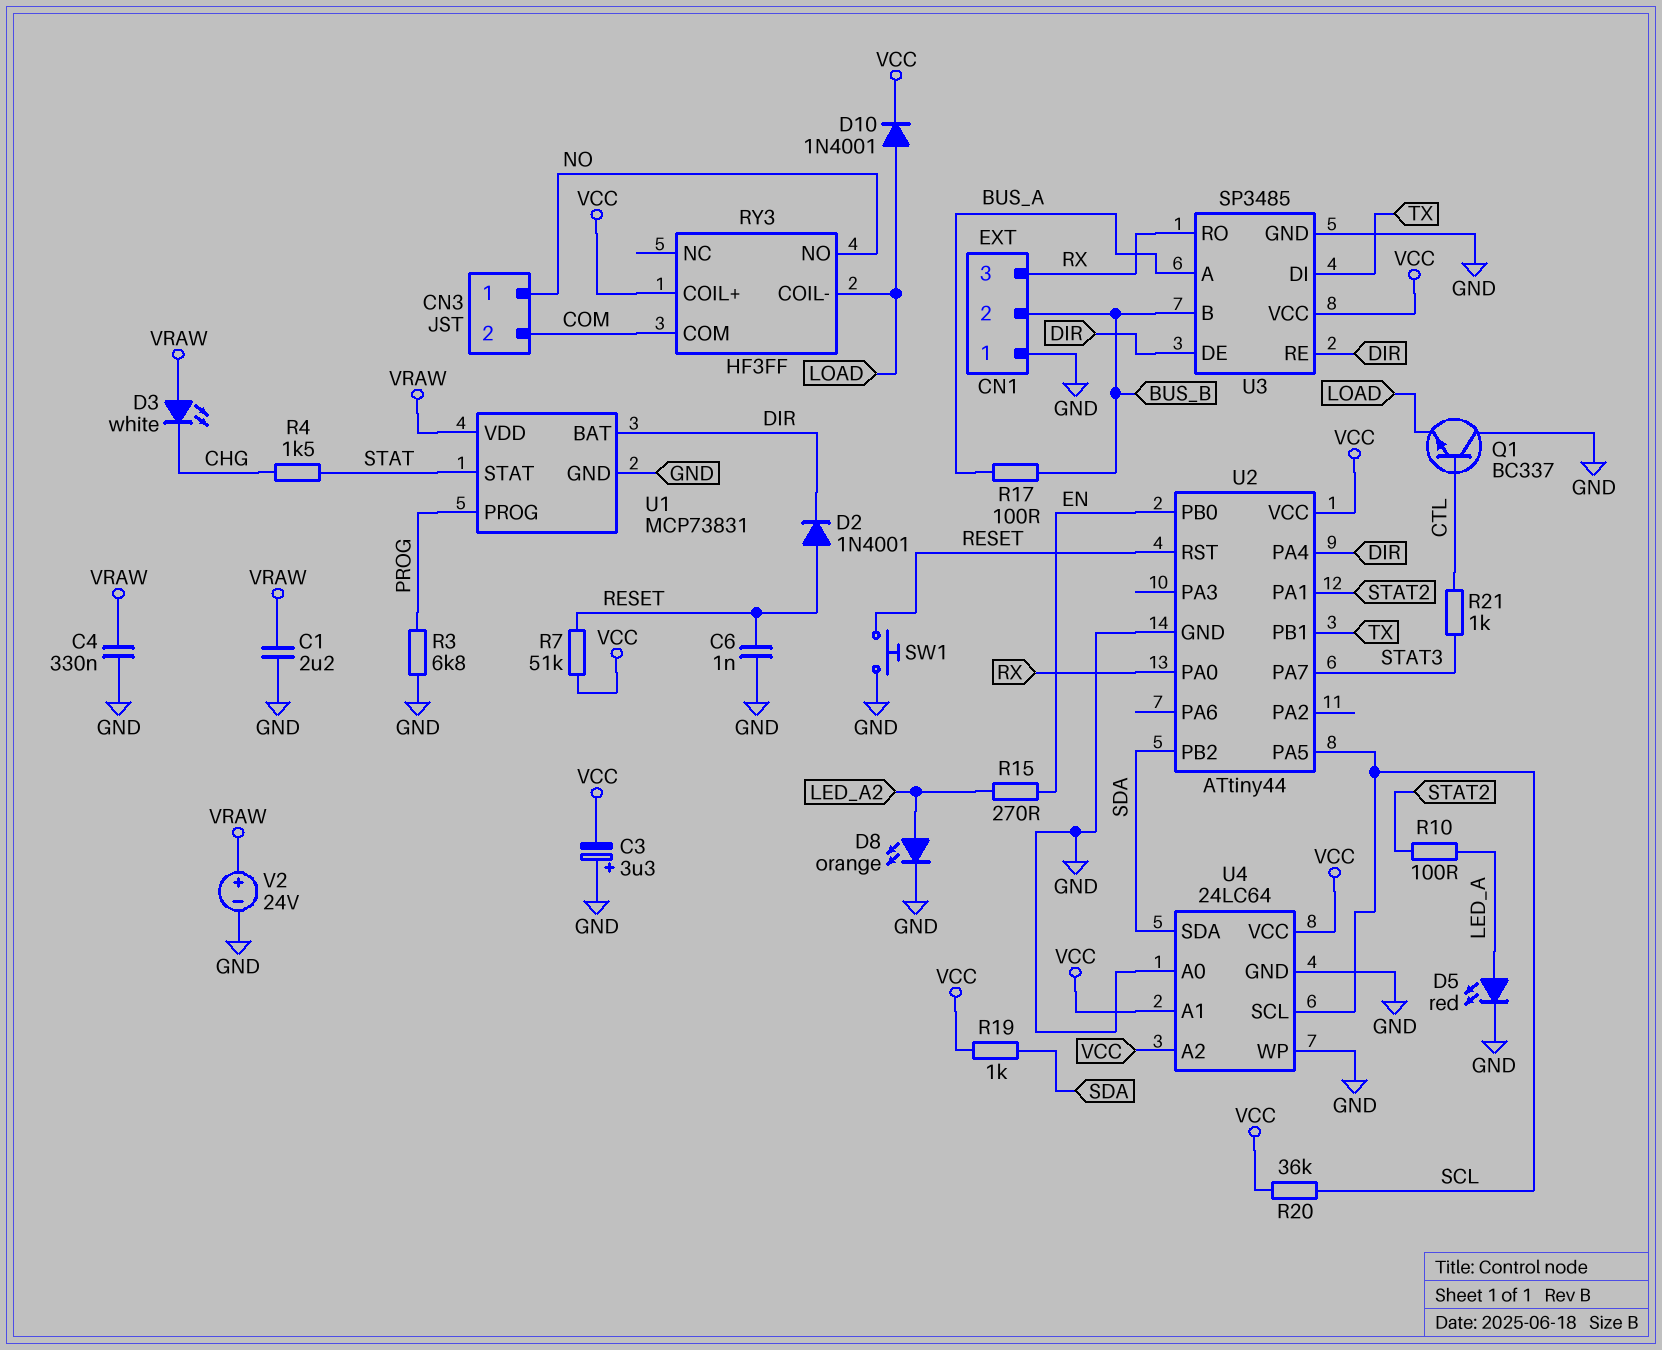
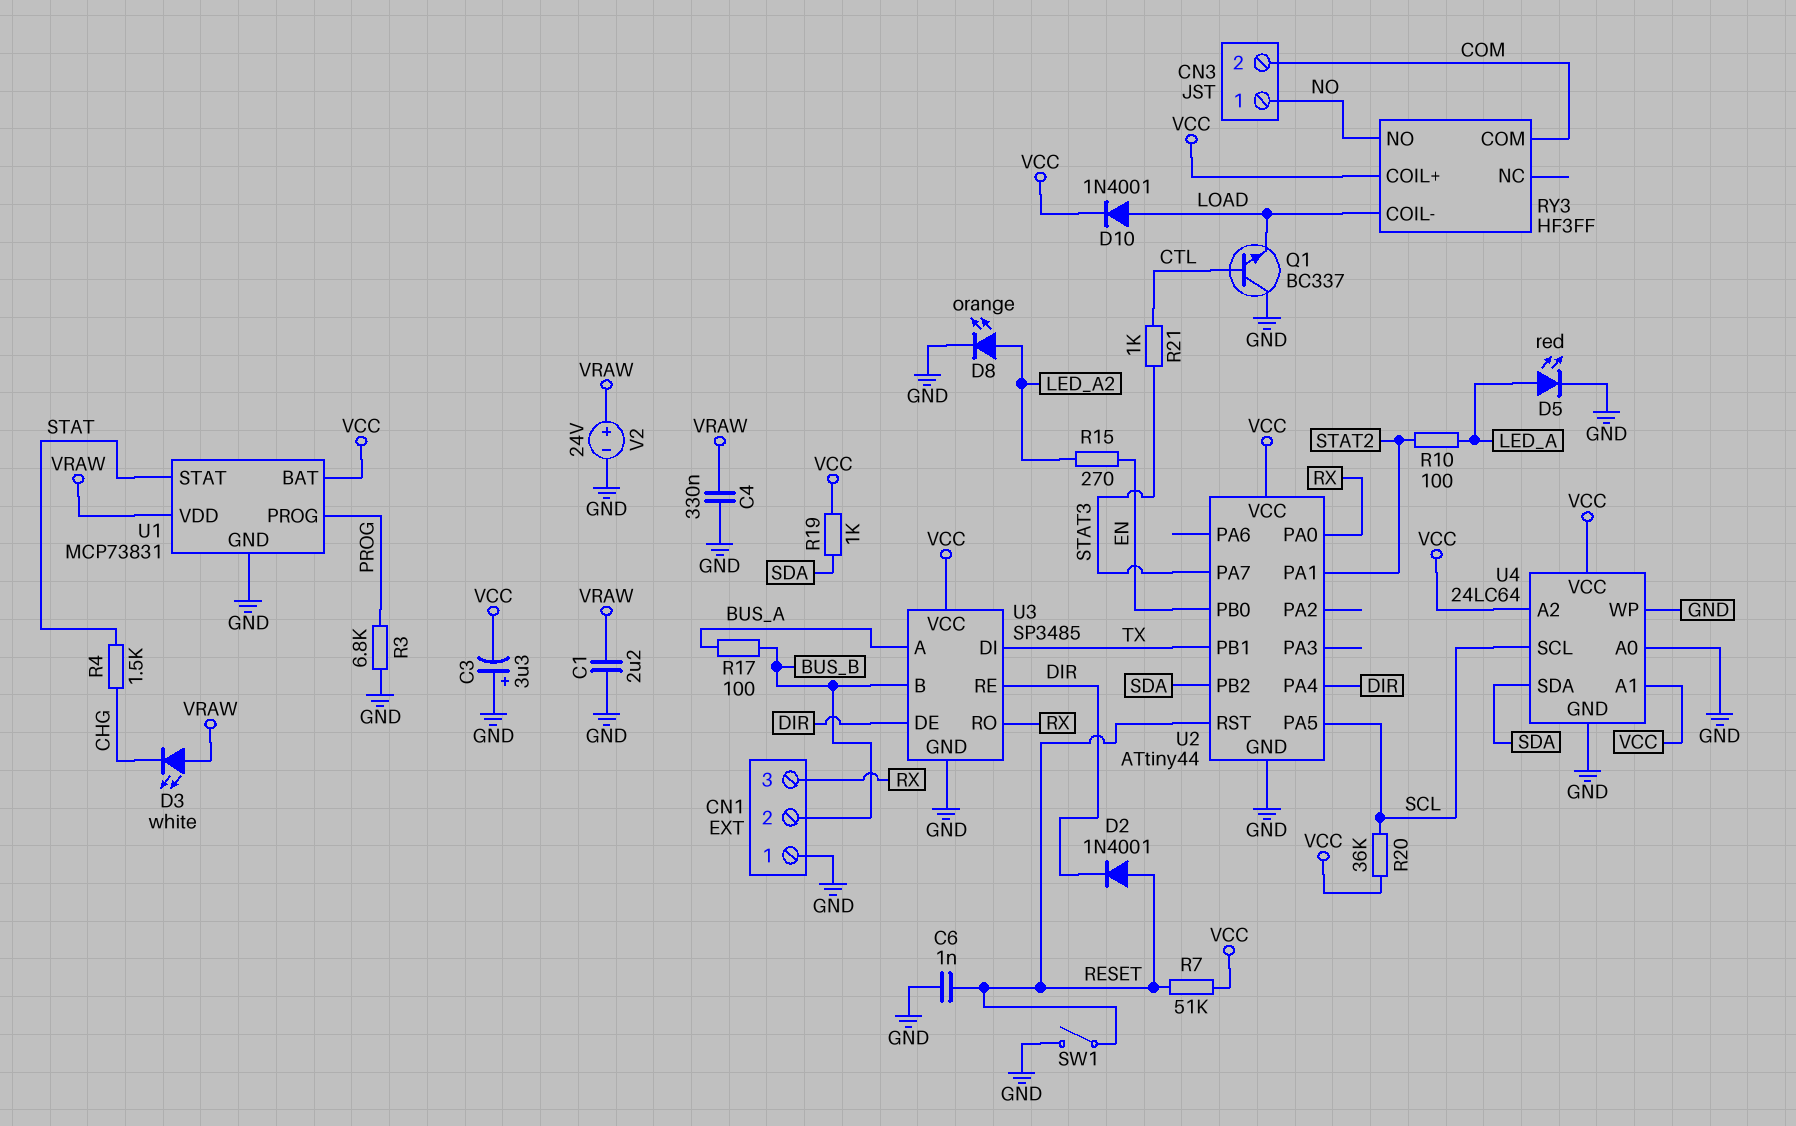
SW1: button (GND, RESET) -> switch (GND, RESET)
U1 pin BAT: DIR -> VCC

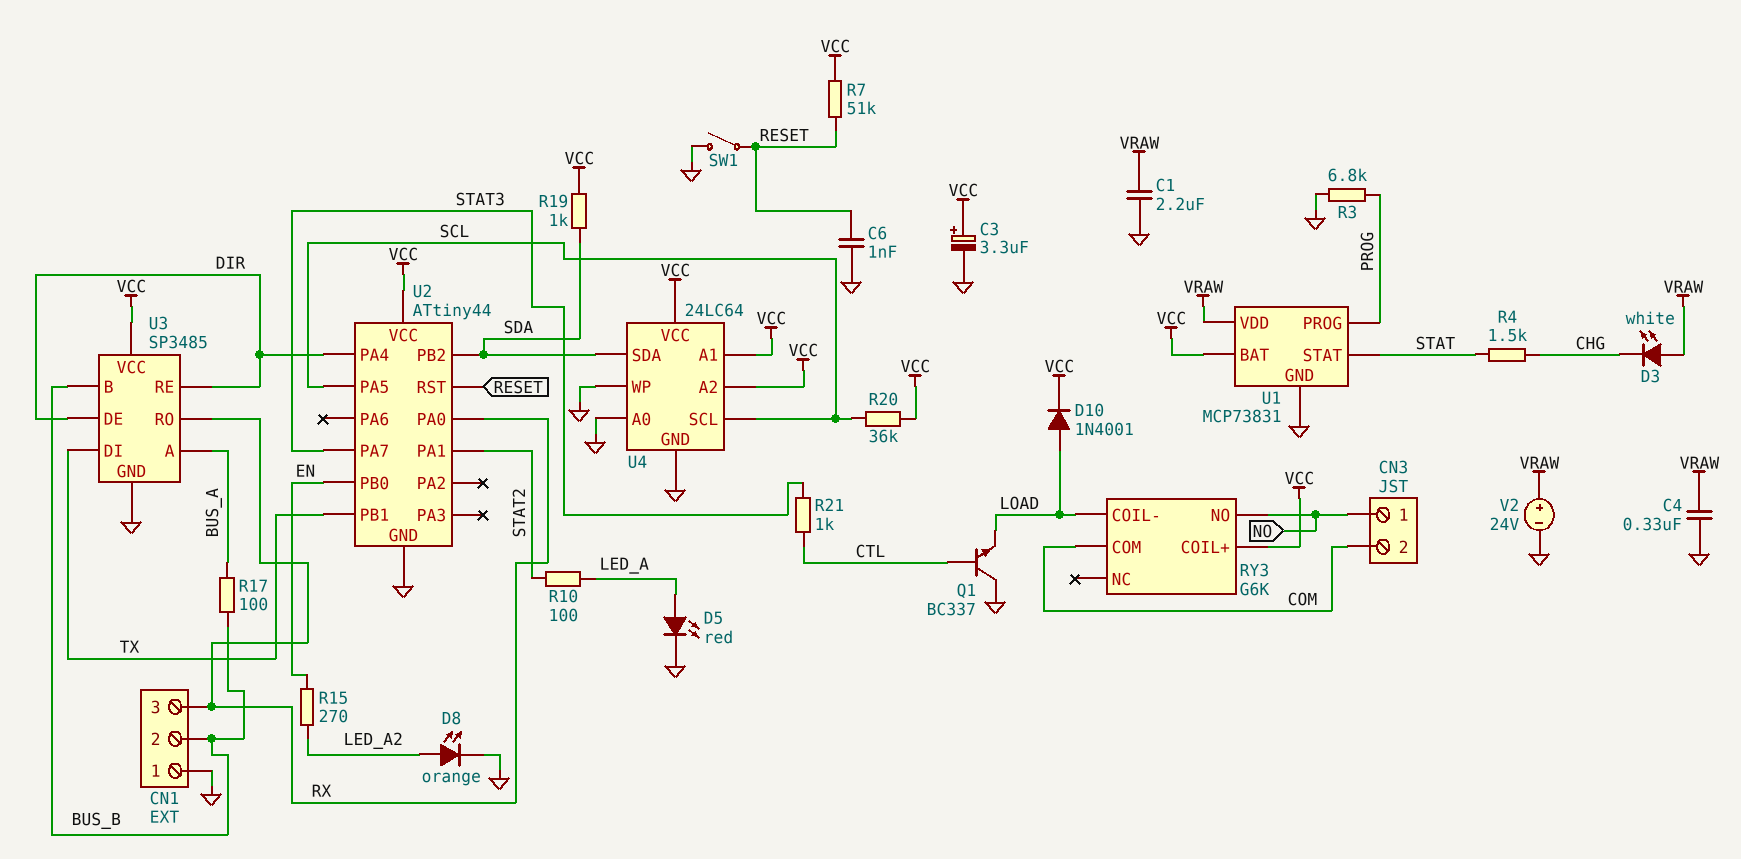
C3: 3.3uF (plus GND, minus VCC) -> 3.3uF (plus VCC, minus GND)
D2: diode 1N4001 (A RESET, K DIR) -> none
RY3: HF3FF -> G6K

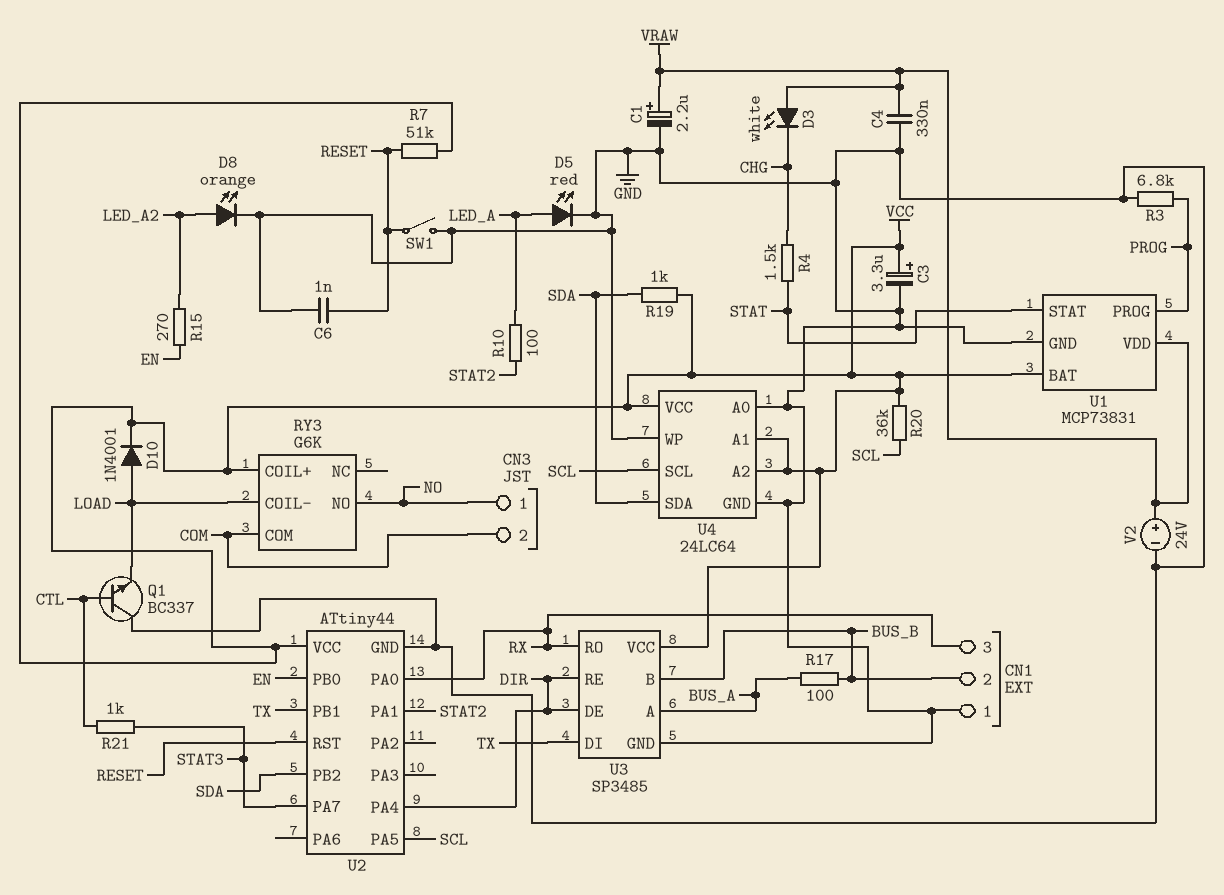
C1: 2.2uF (GND, VRAW) -> 2.2uF (plus VRAW, minus GND)

